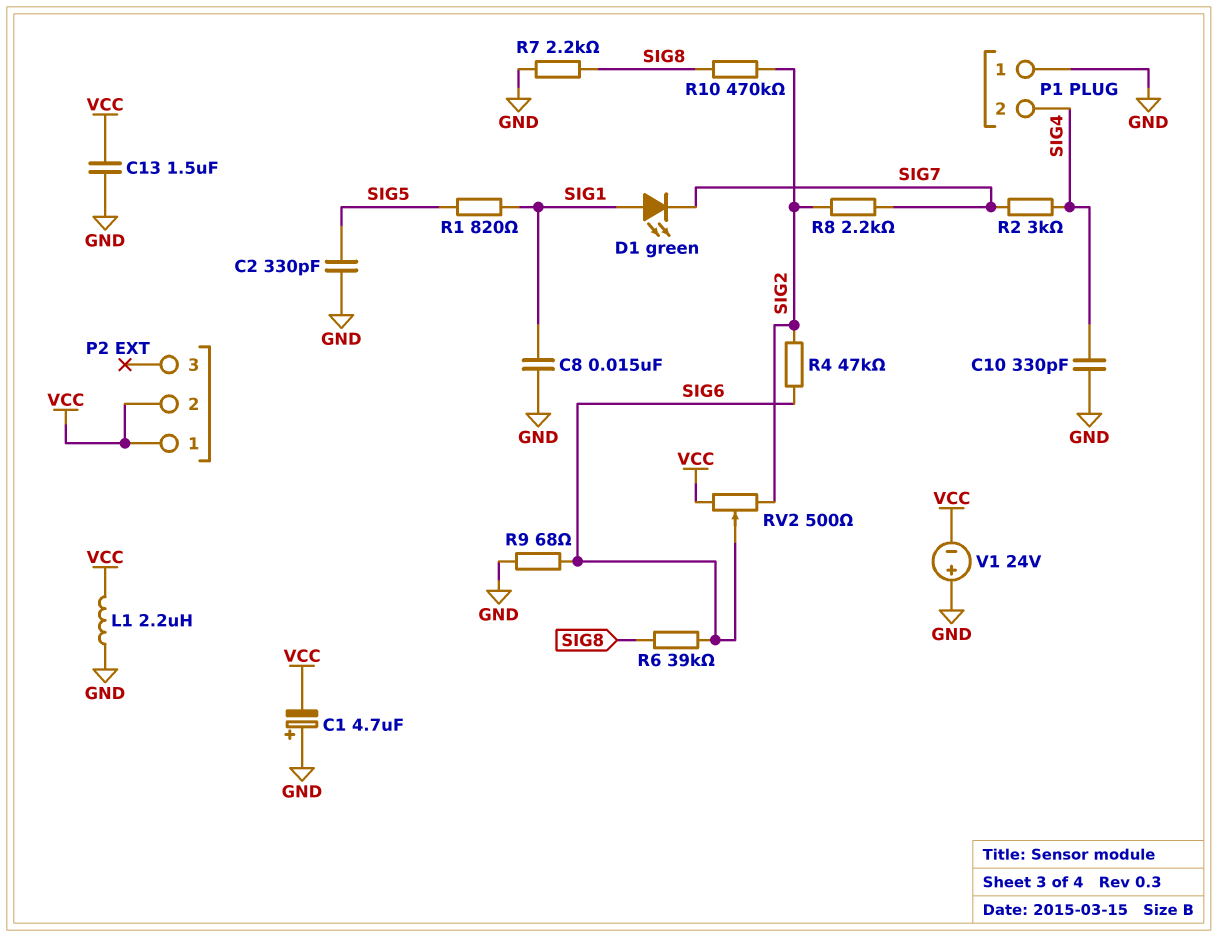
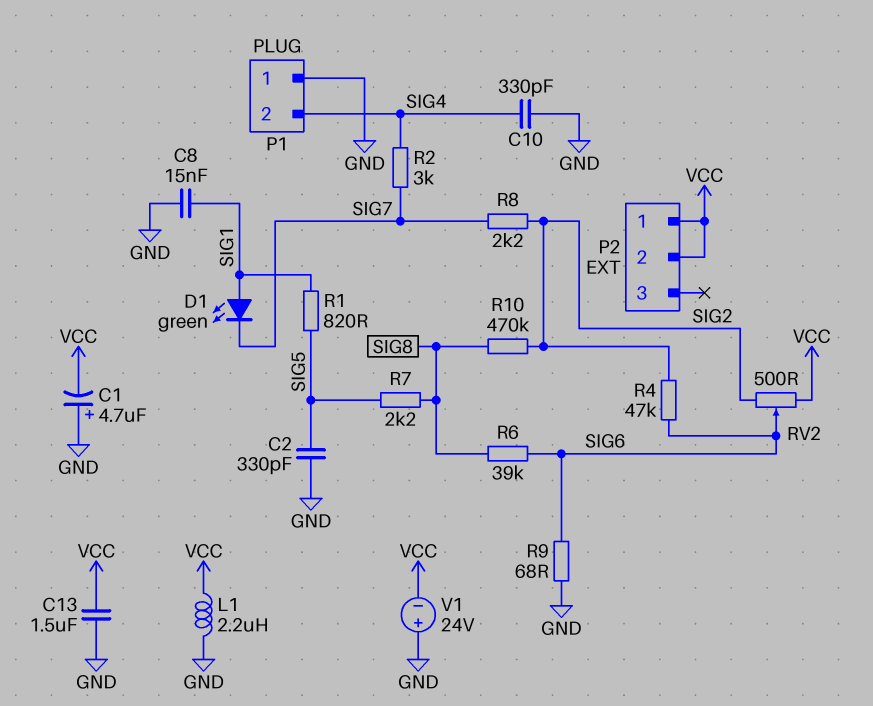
R7: 2.2k (GND, SIG8) -> 2.2k (SIG5, SIG8)

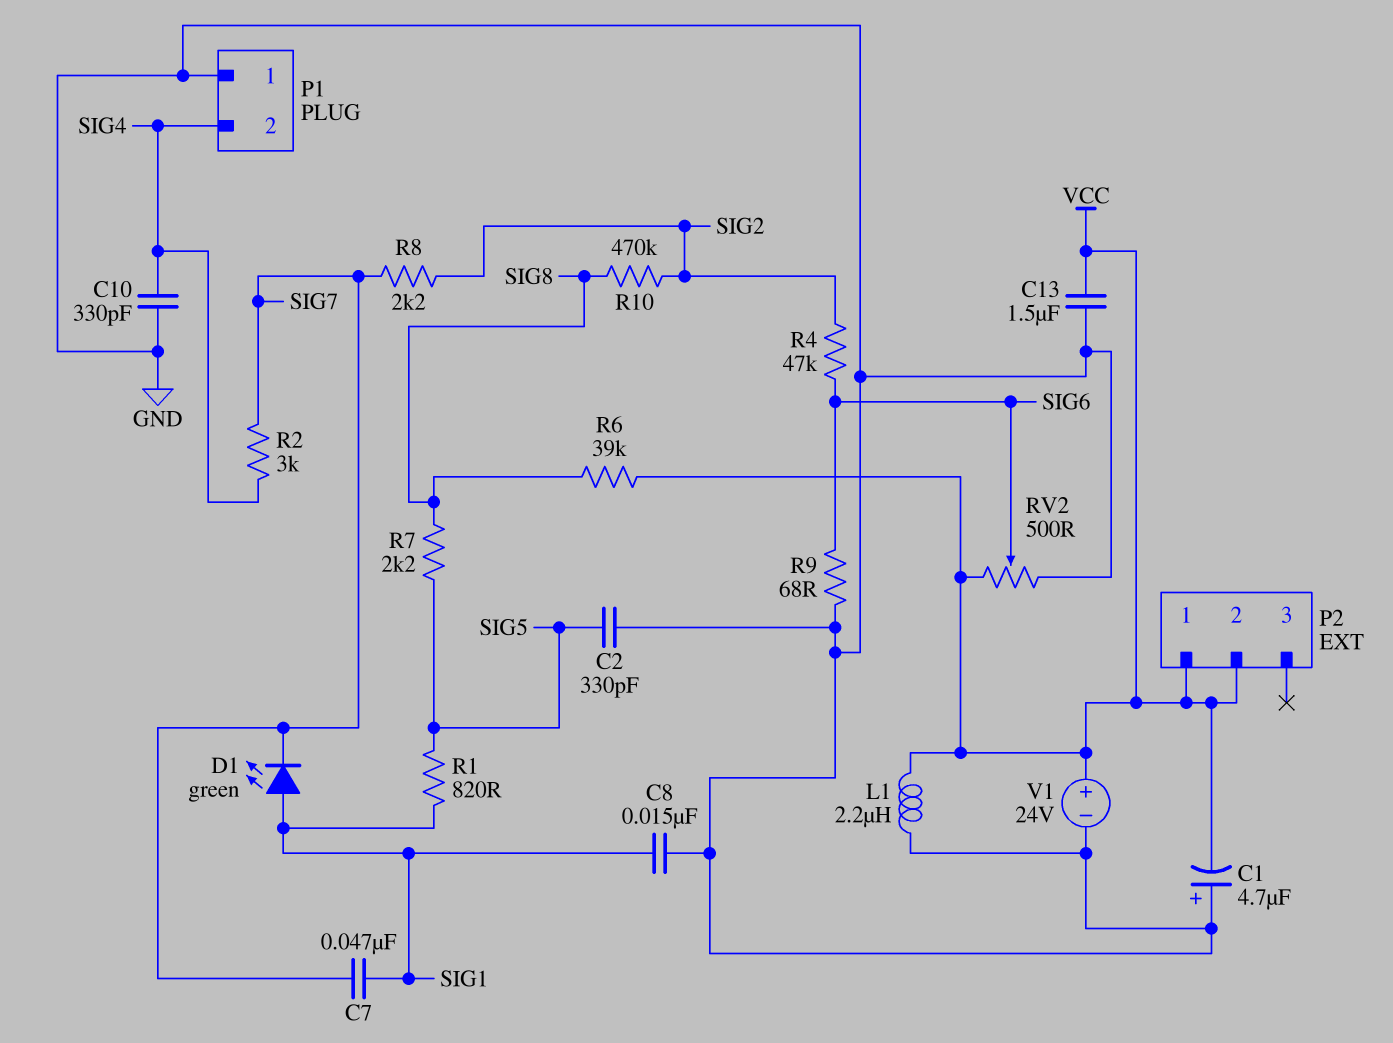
C7: none -> 47nF (SIG1, SIG7)
R6: 39k (SIG6, SIG8) -> 39k (SIG8, VCC)
RV2: 500 (SIG2, VCC, wiper SIG6) -> 500 (GND, VCC, wiper SIG6)
V1: 24V (plus GND, minus VCC) -> 24V (plus VCC, minus GND)

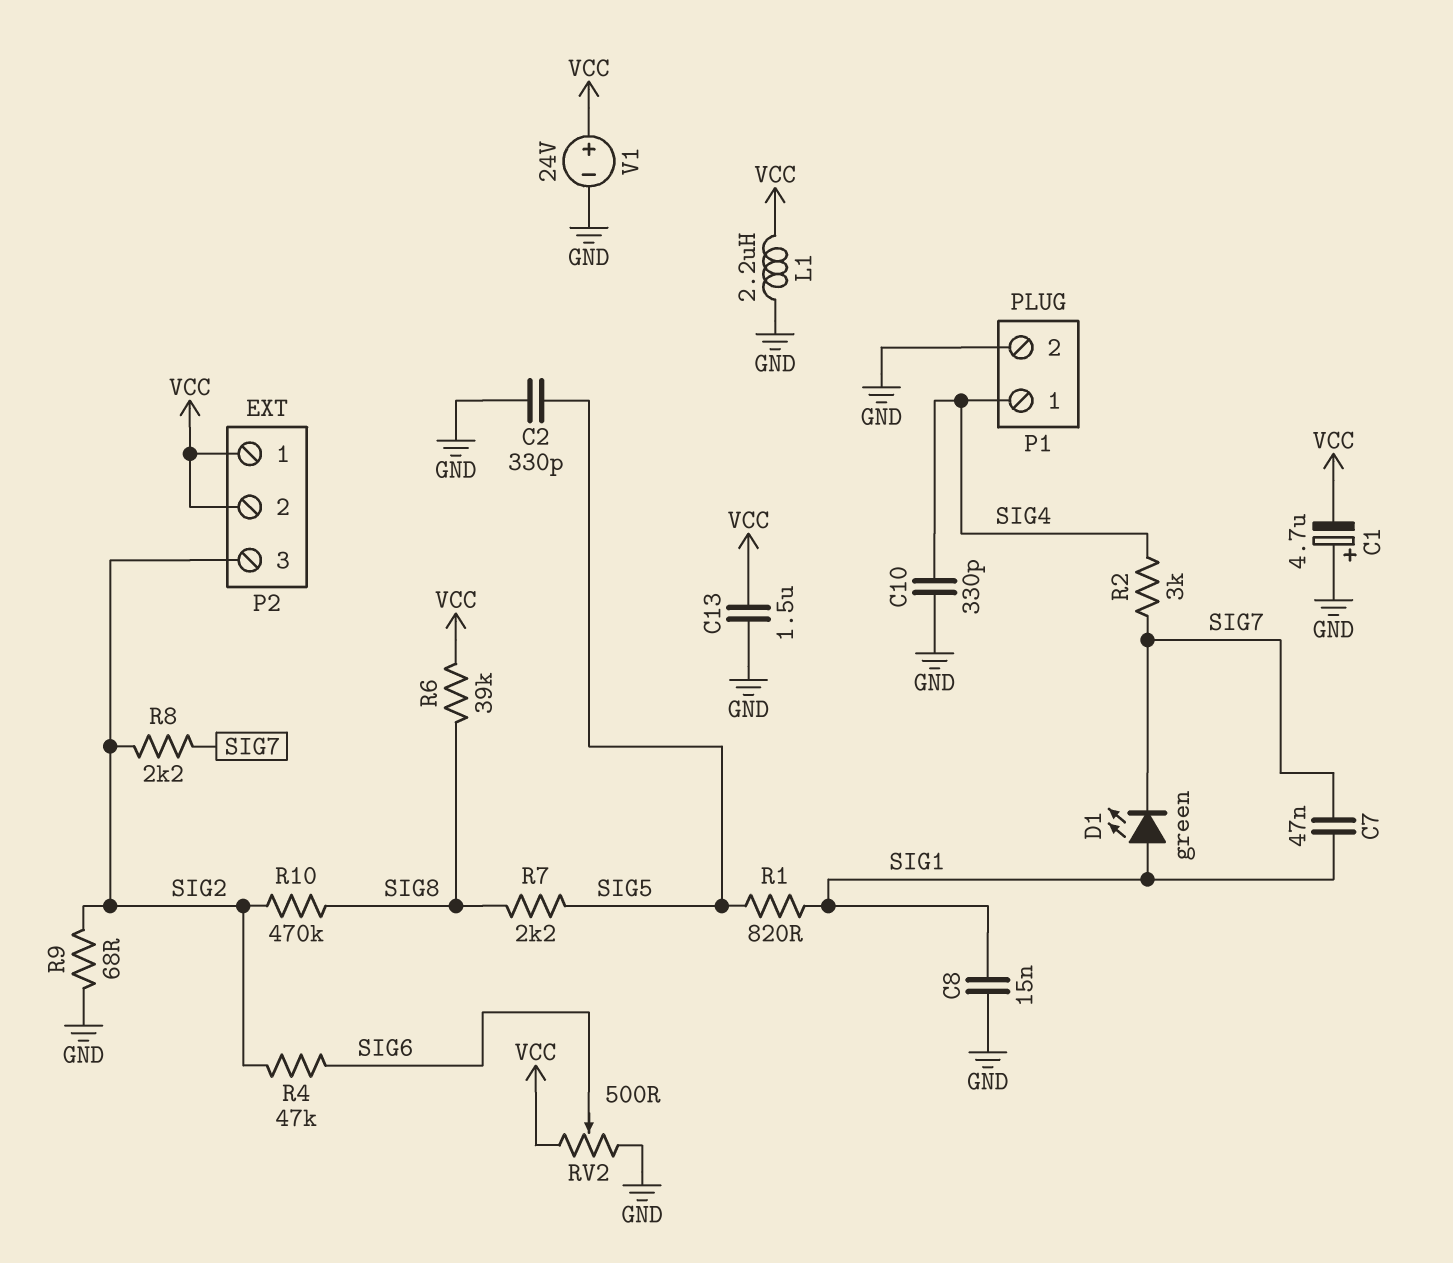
P1 pin 1: GND -> SIG4
P1 pin 2: SIG4 -> GND
P2 pin 3: none -> SIG2
R9: 68 (GND, SIG6) -> 68 (GND, SIG2)

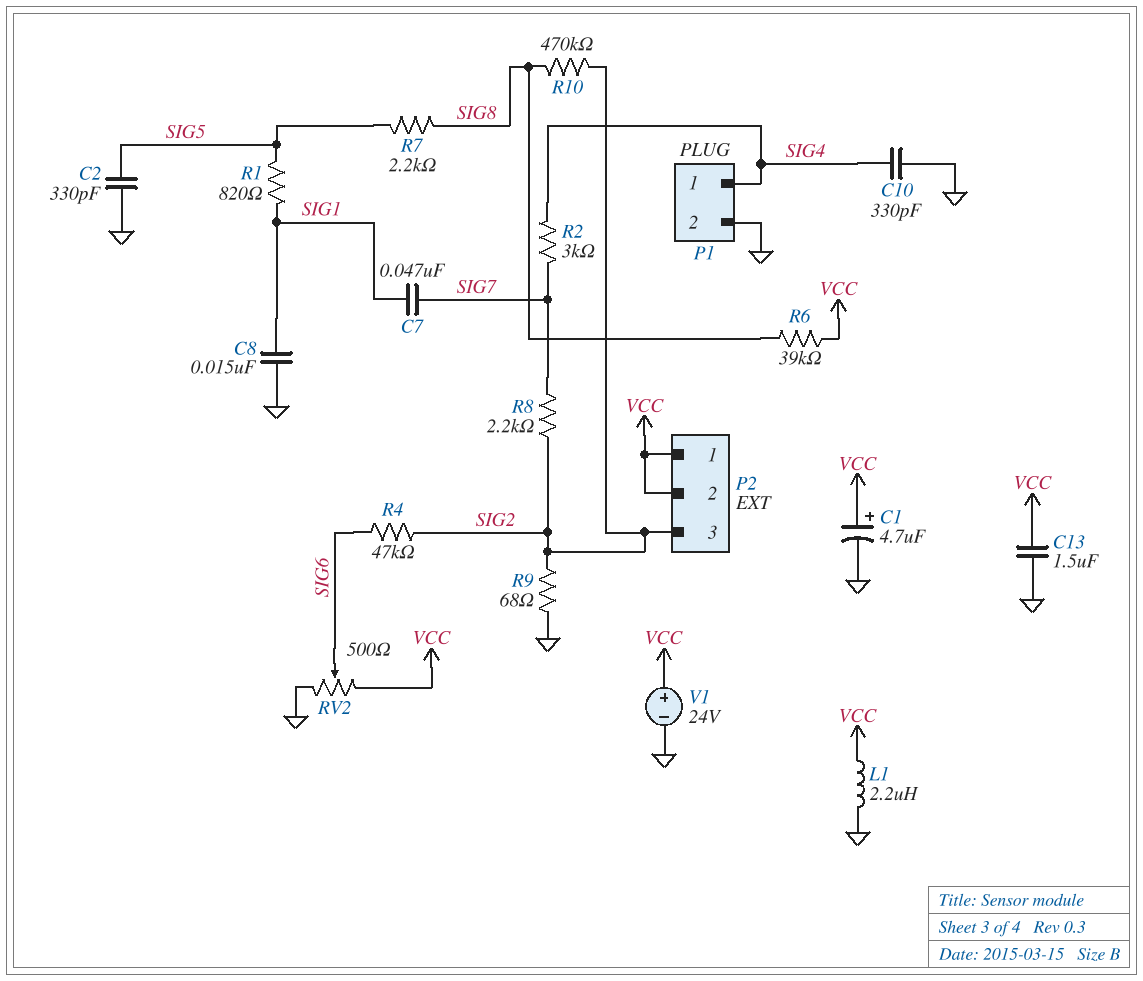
C1: 4.7uF (plus GND, minus VCC) -> 4.7uF (plus VCC, minus GND)
D1: LED green (A SIG1, K SIG7) -> none

